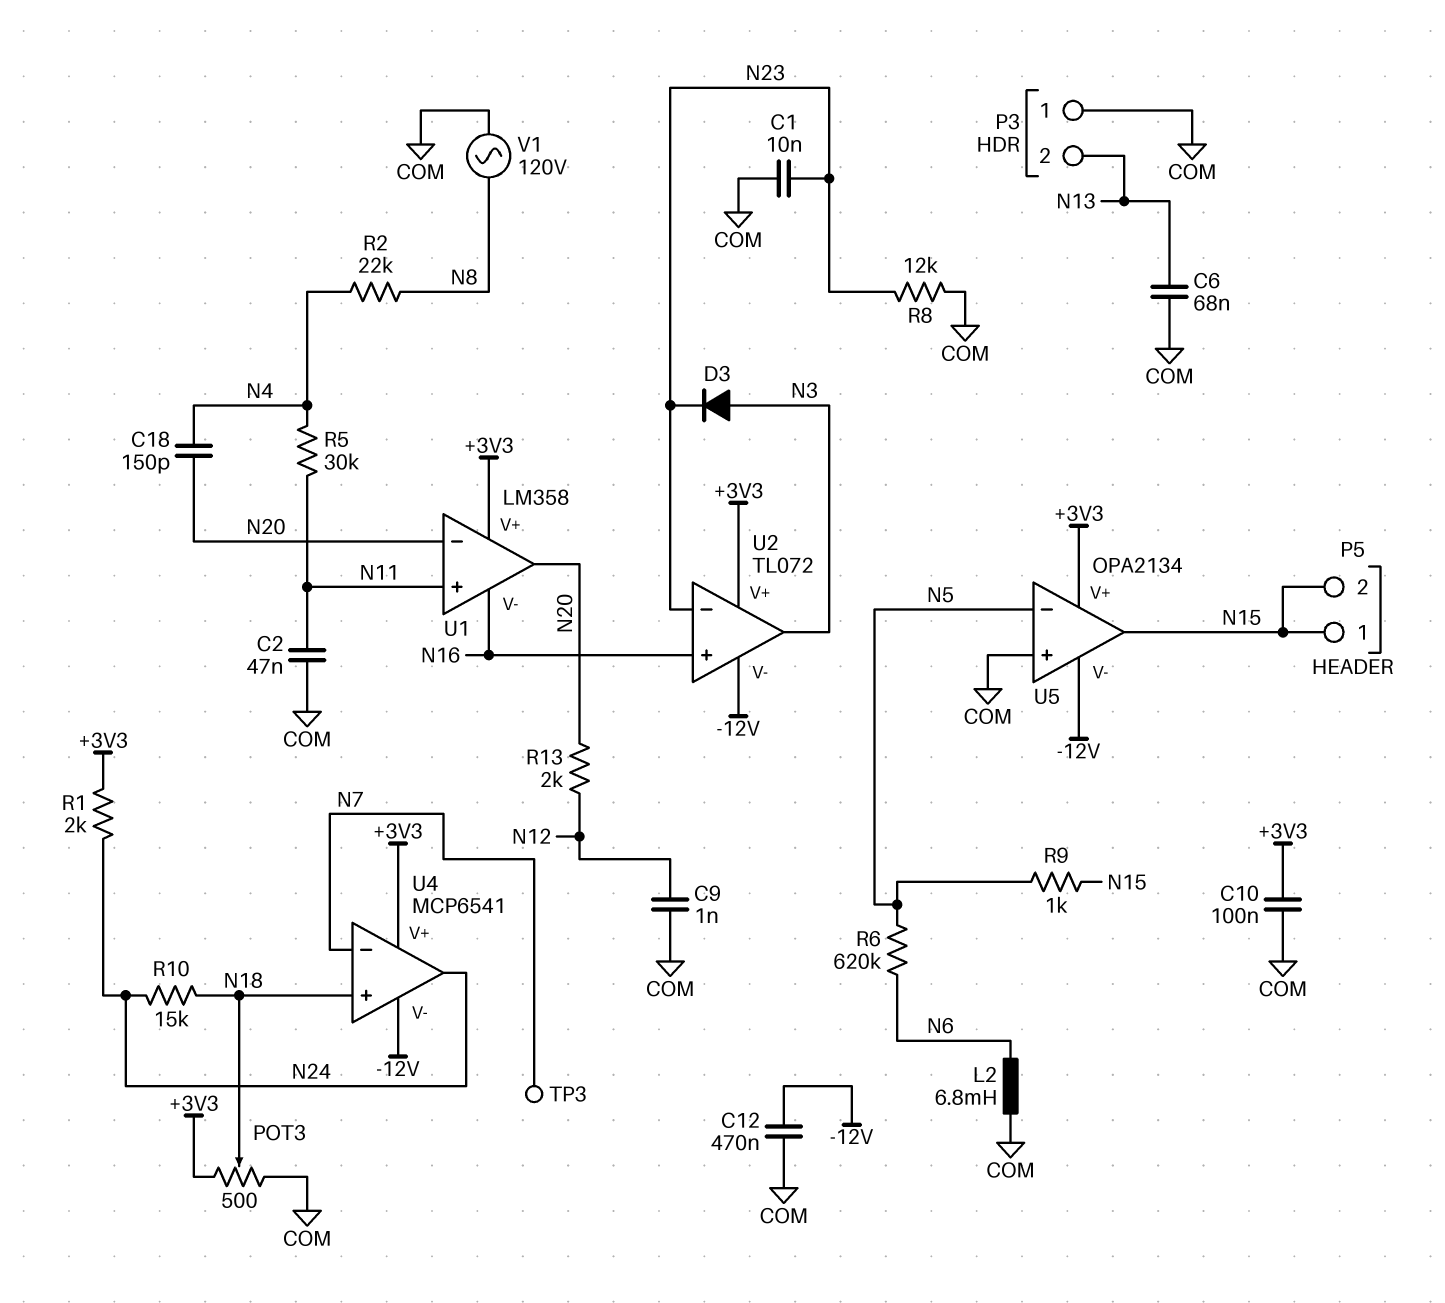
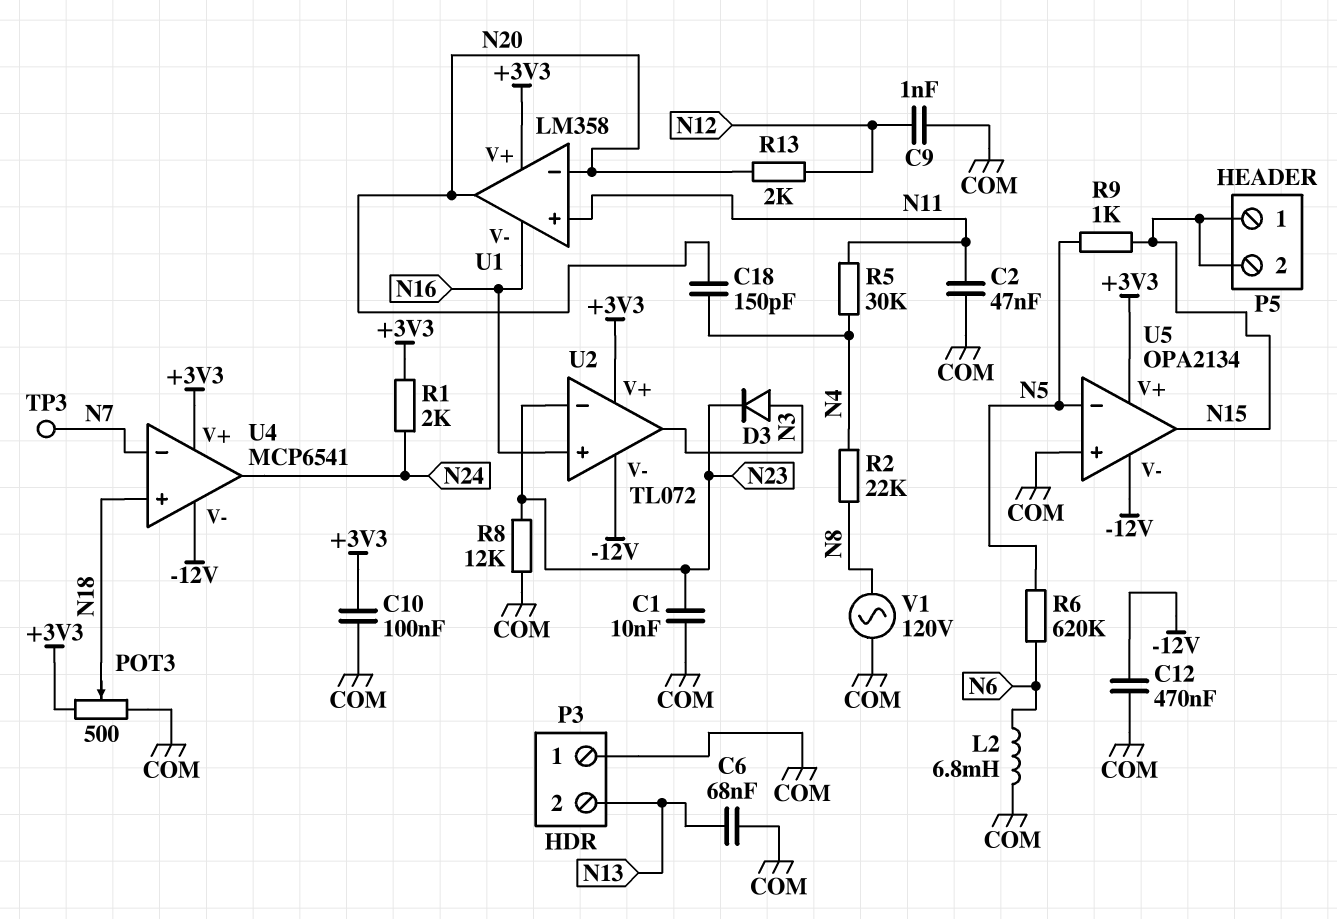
R10: 15k (N18, N24) -> none

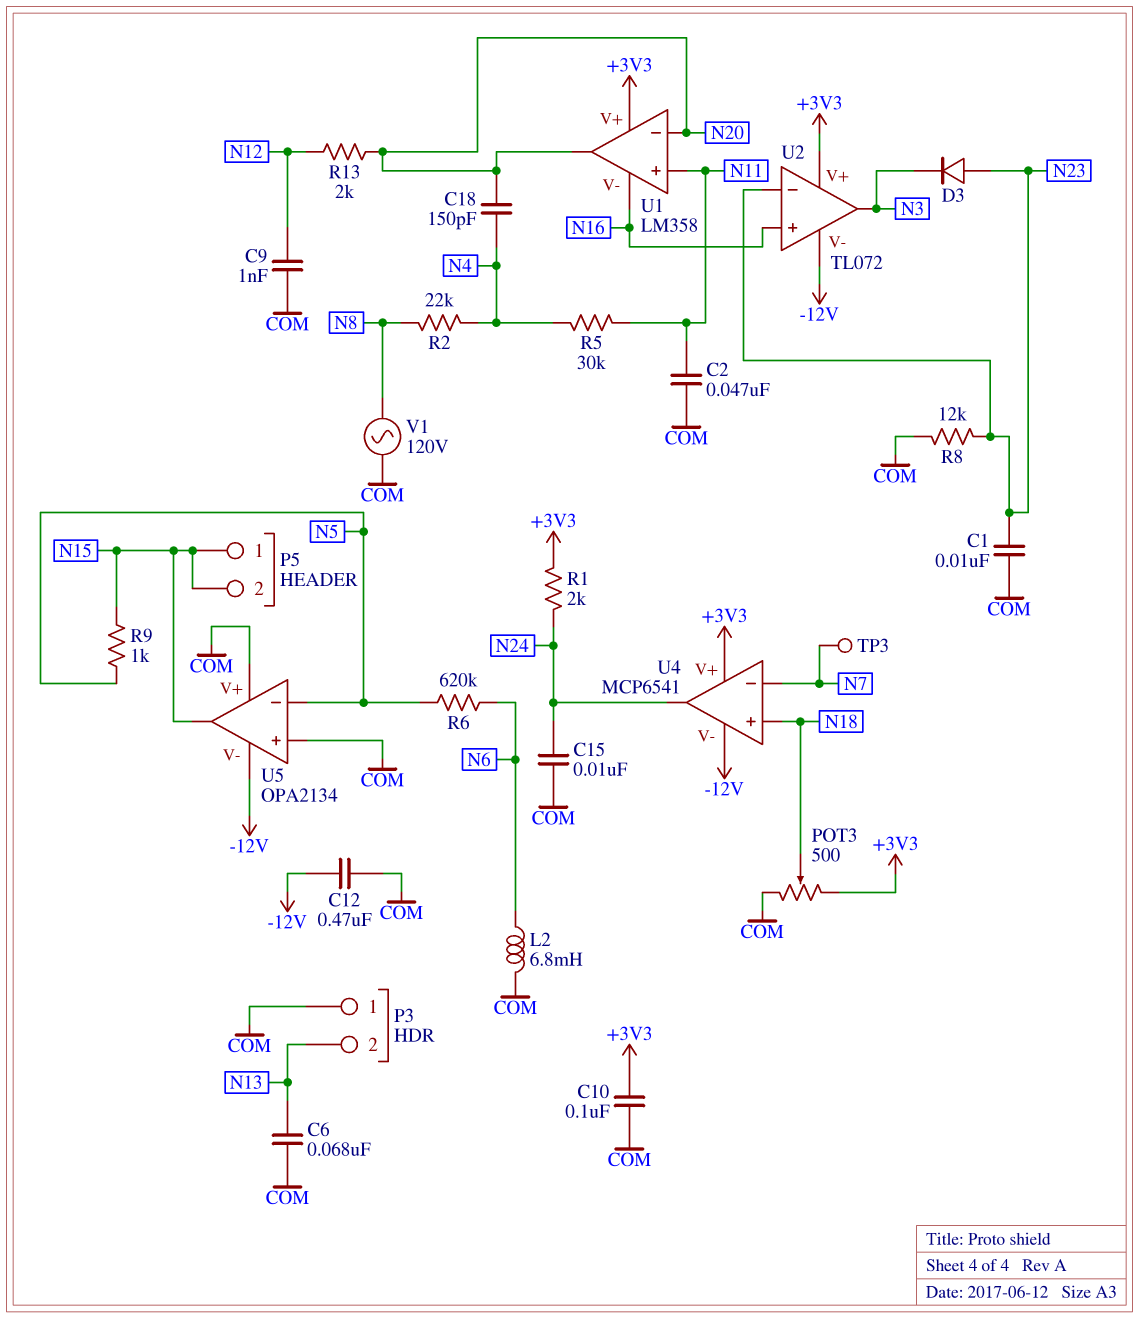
C15: none -> 10nF (COM, N24)
D3: diode (A N3, K N23) -> diode (A N23, K N3)
U5 pin V+: +3V3 -> COM

